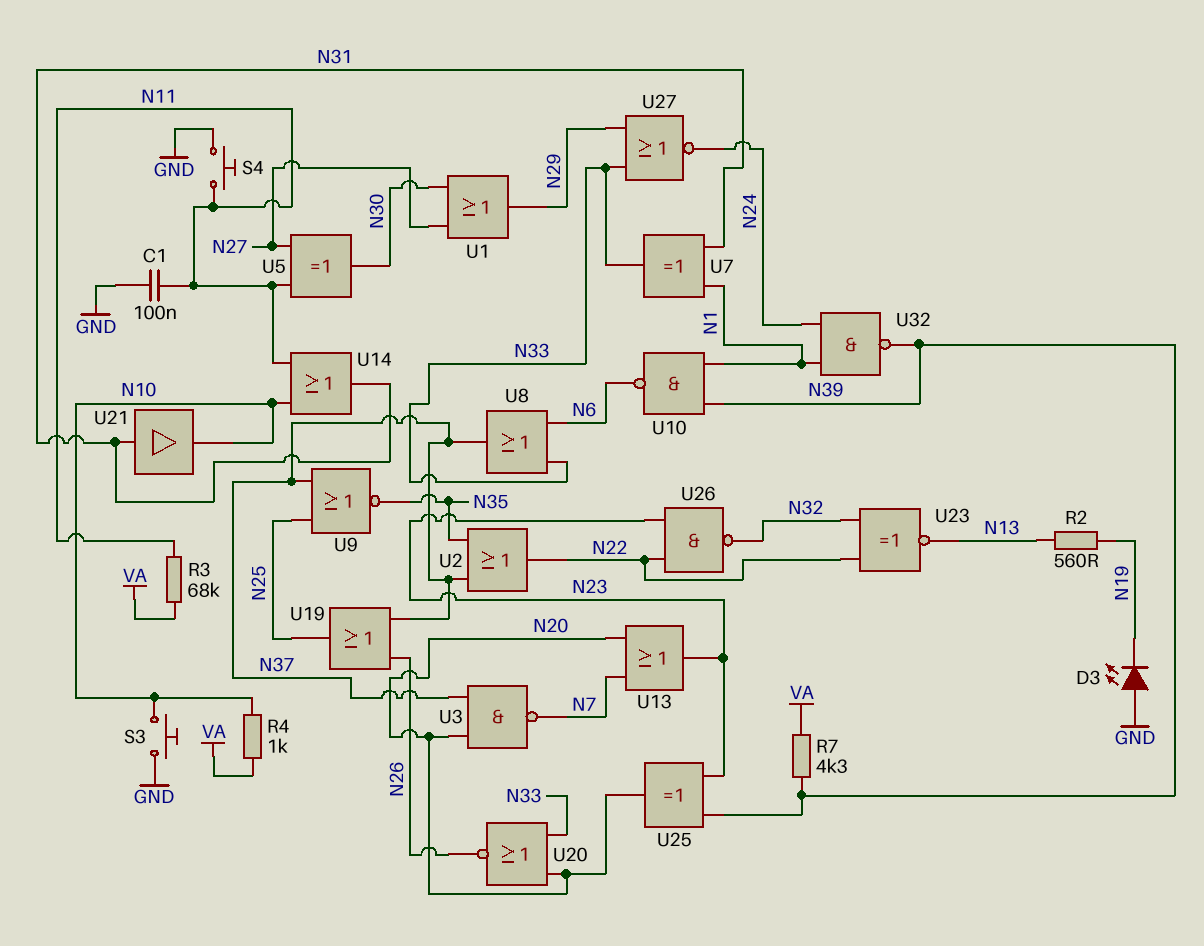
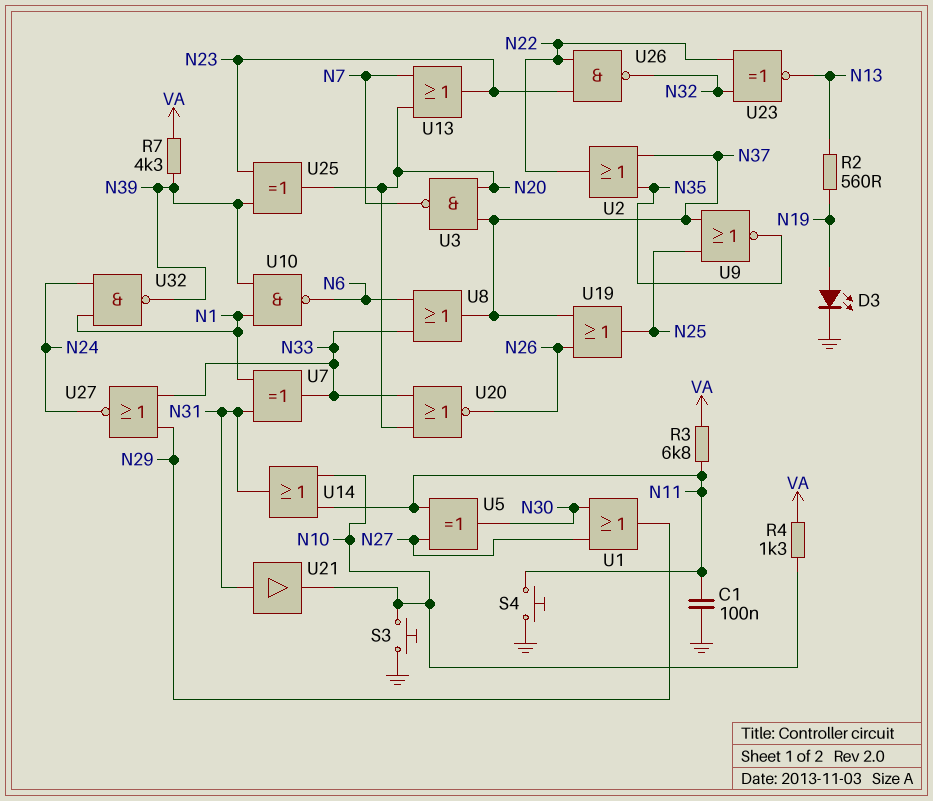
D3: LED (A GND, K N19) -> LED (A N19, K GND)
R3: 68k (N11, VA) -> 6.8k (N11, VA)
R4: 1k (N10, VA) -> 1.3k (N10, VA)

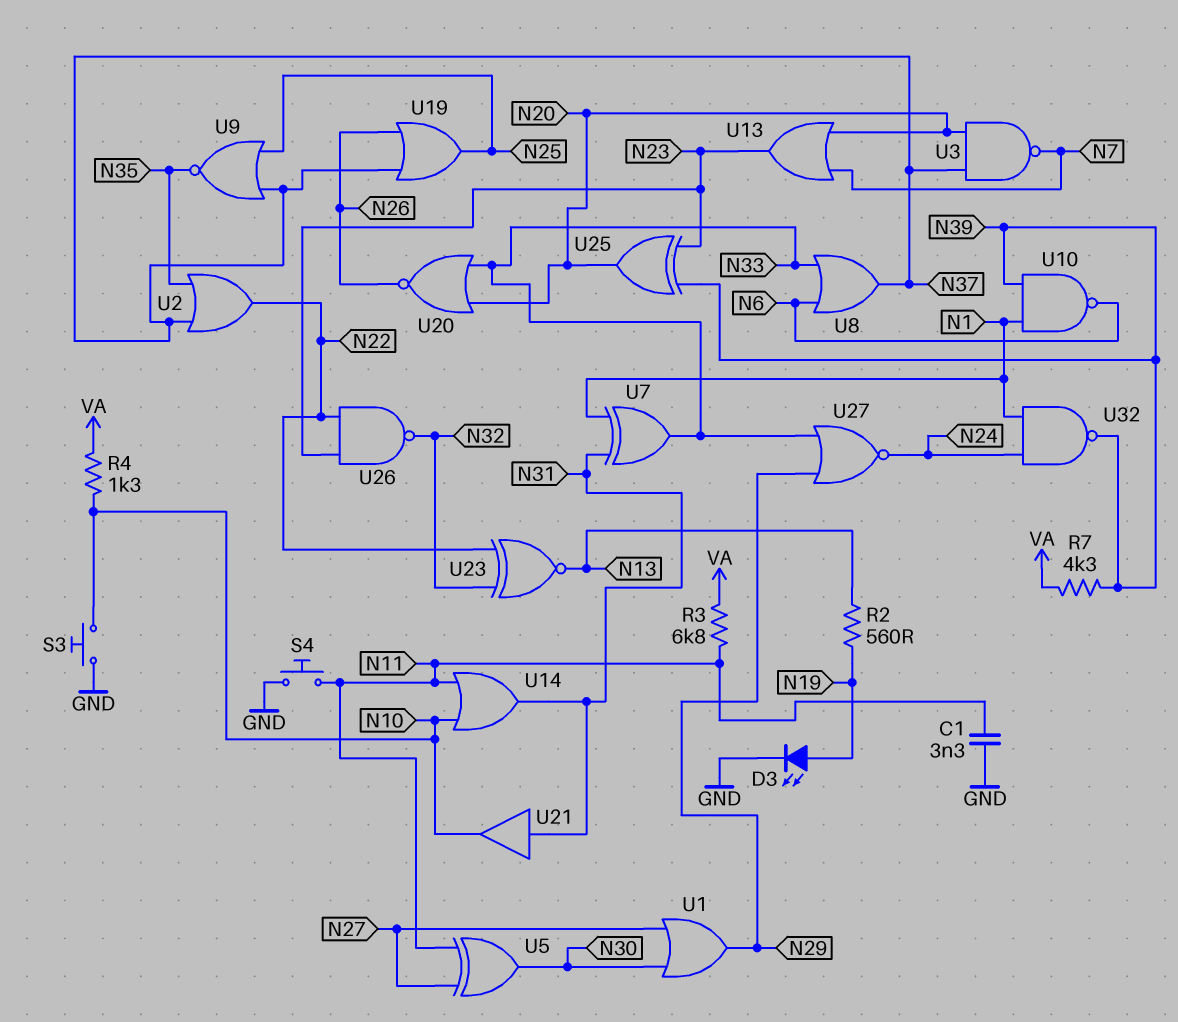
C1: 100nF (GND, N11) -> 3.3nF (GND, N11)

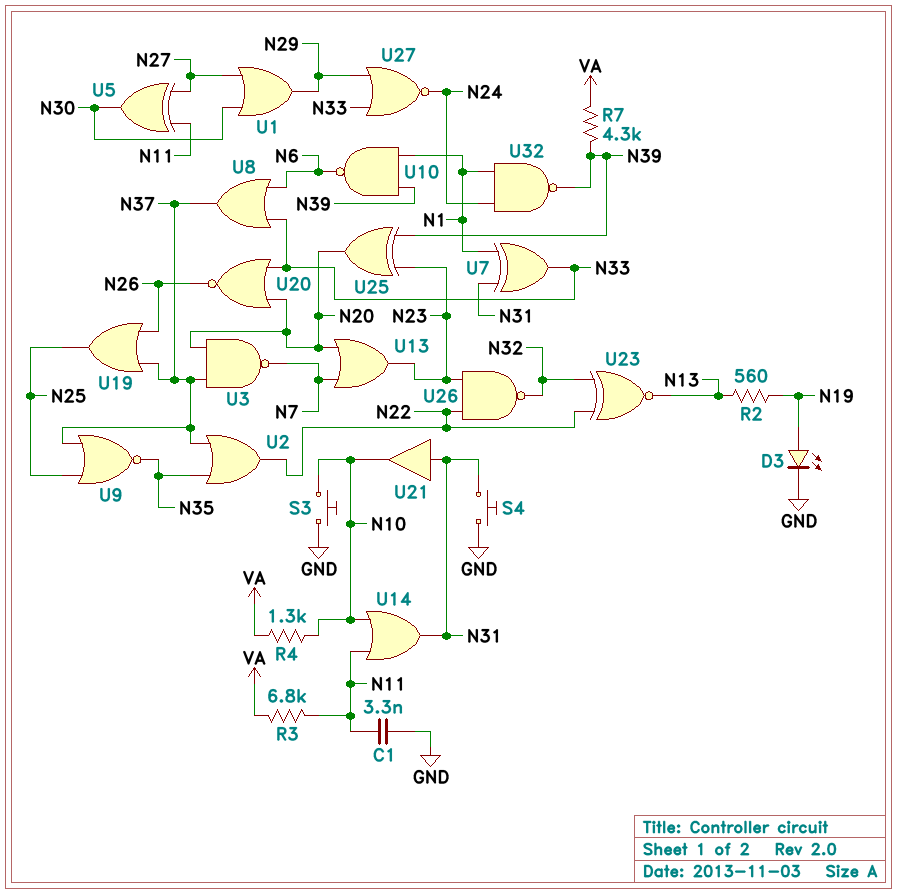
S4: button (GND, N11) -> button (GND, N31)

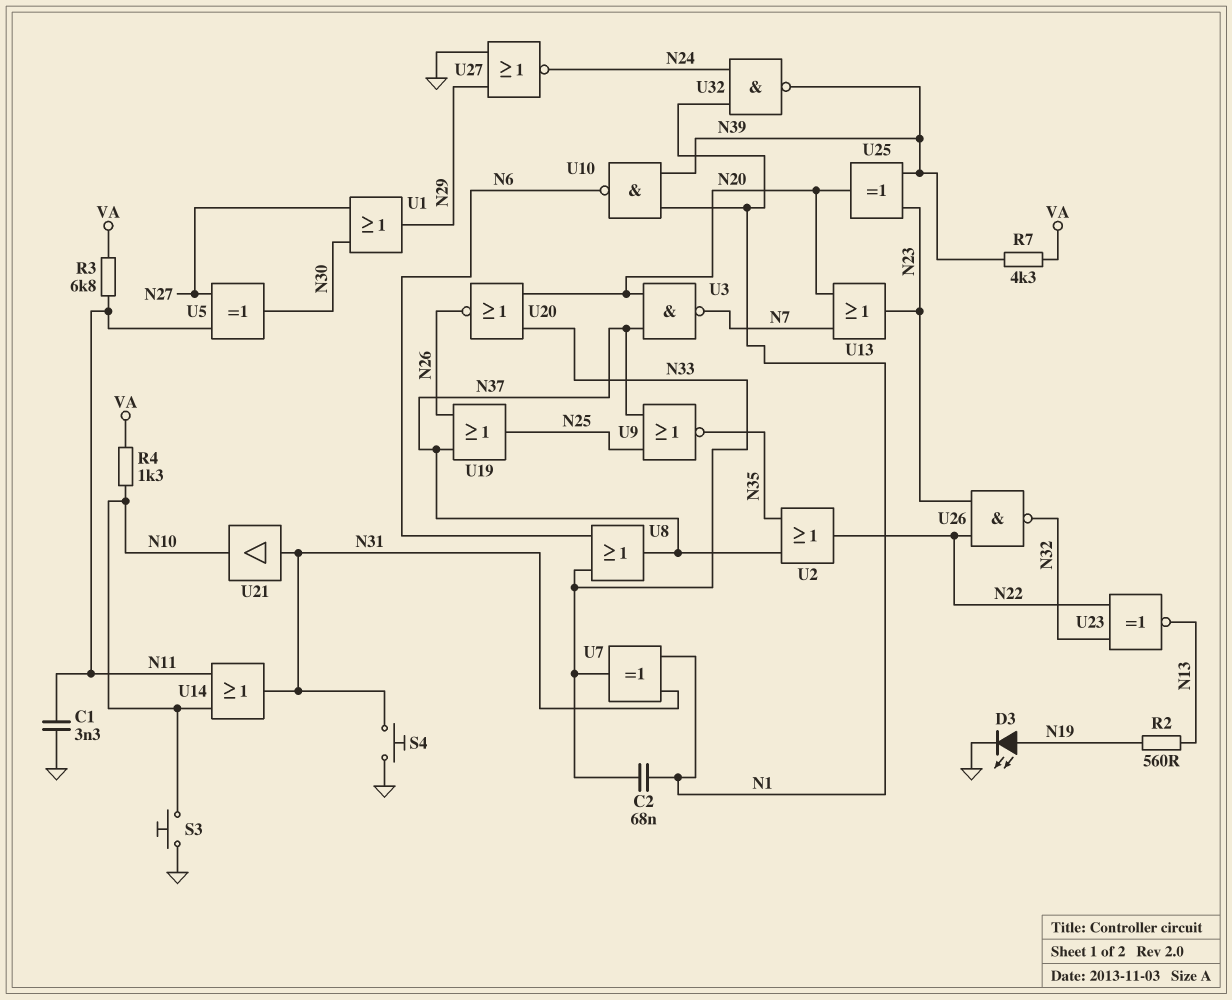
C2: none -> 68nF (N1, N33)
U27: NOR (in N29, in N33, out N24) -> NOR (in GND, in N29, out N24)

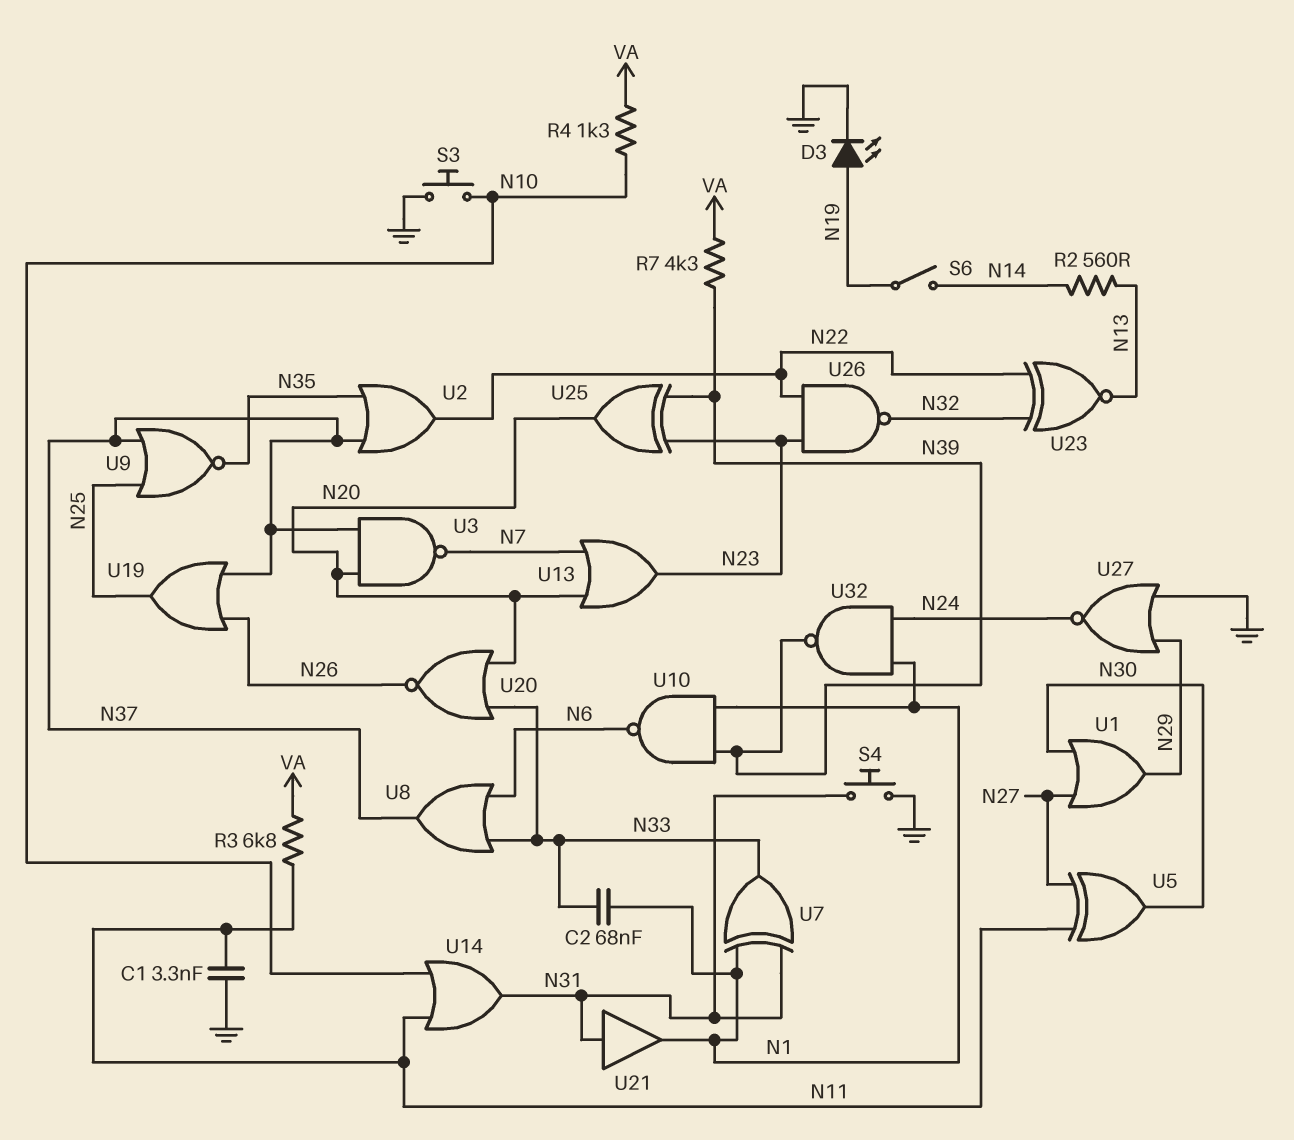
R2: 560 (N13, N19) -> 560 (N13, N14)
S6: none -> switch (N14, N19)
U21: buffer (in N31, out N10) -> buffer (in N31, out N1)

